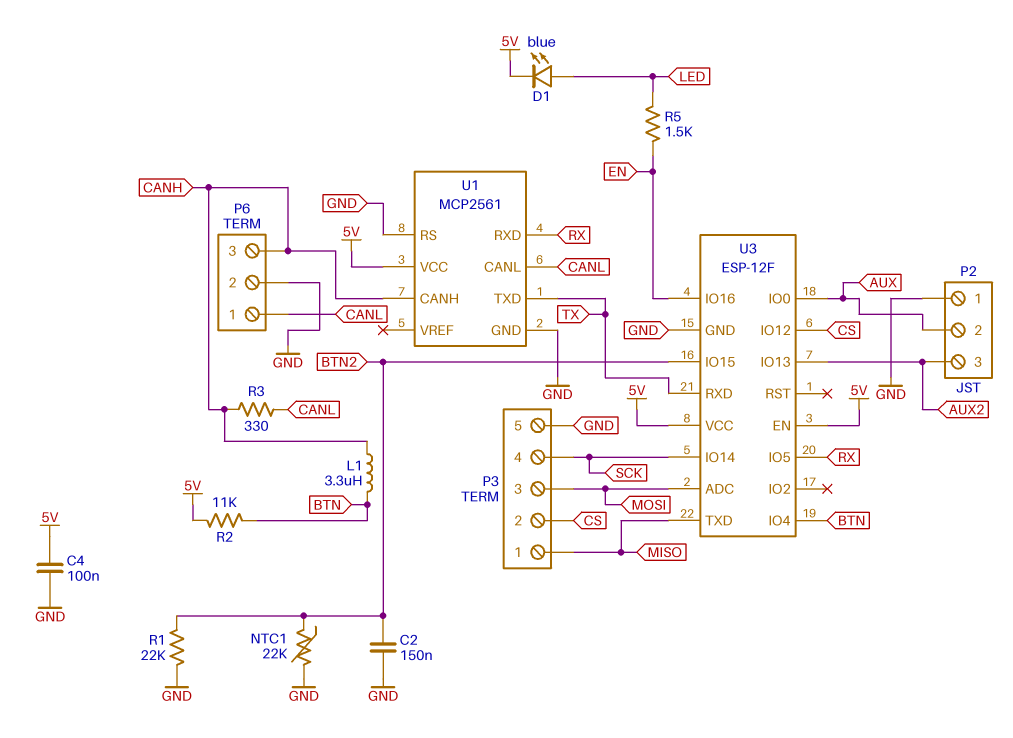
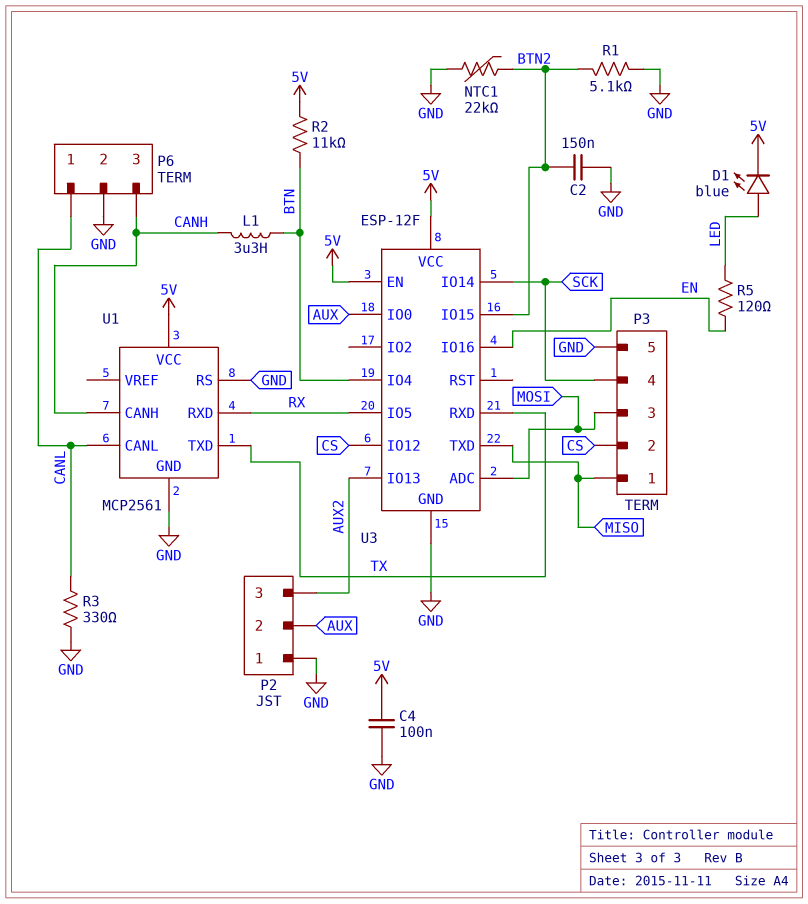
R1: 22k (BTN2, GND) -> 5.1k (BTN2, GND)
R3: 330 (CANH, CANL) -> 330 (CANL, GND)
R5: 1.5k (EN, LED) -> 120 (EN, LED)

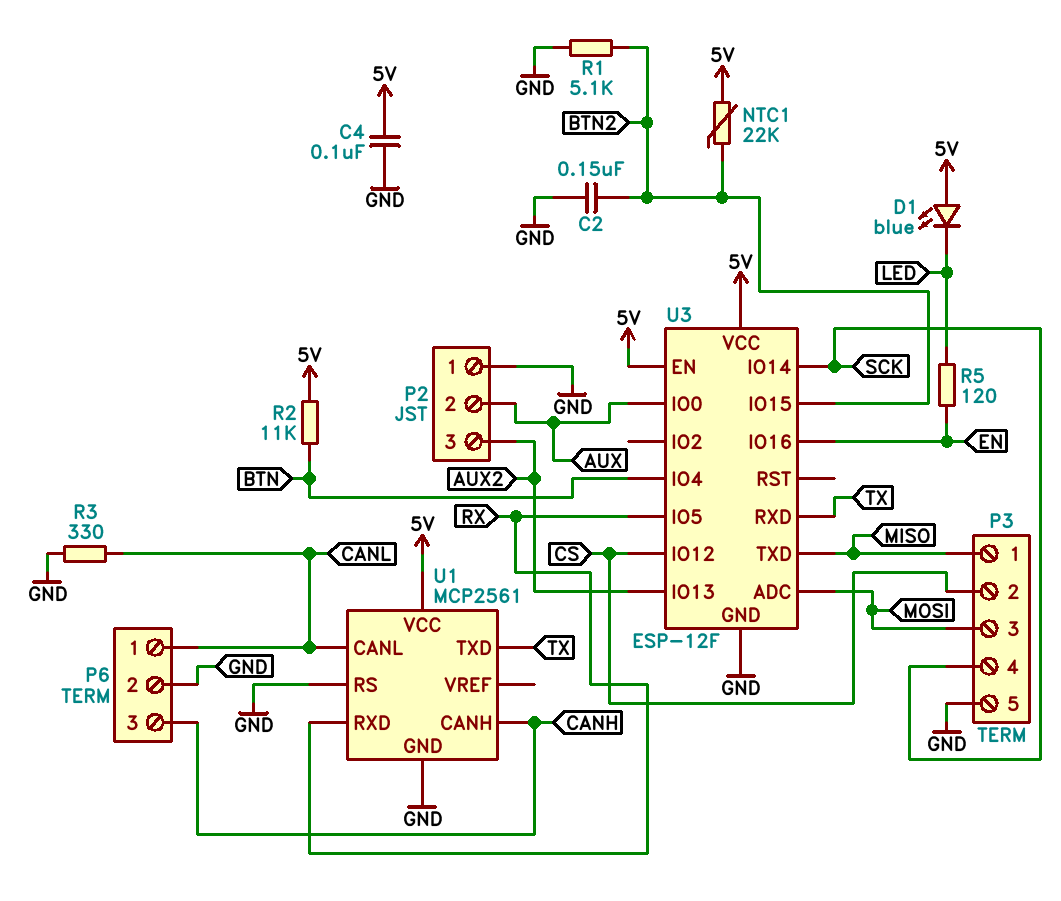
D1: LED blue (A LED, K 5V) -> LED blue (A 5V, K LED)
L1: 3.3uH (BTN, CANH) -> none
NTC1: 22k (BTN2, GND) -> 22k (5V, BTN2)

